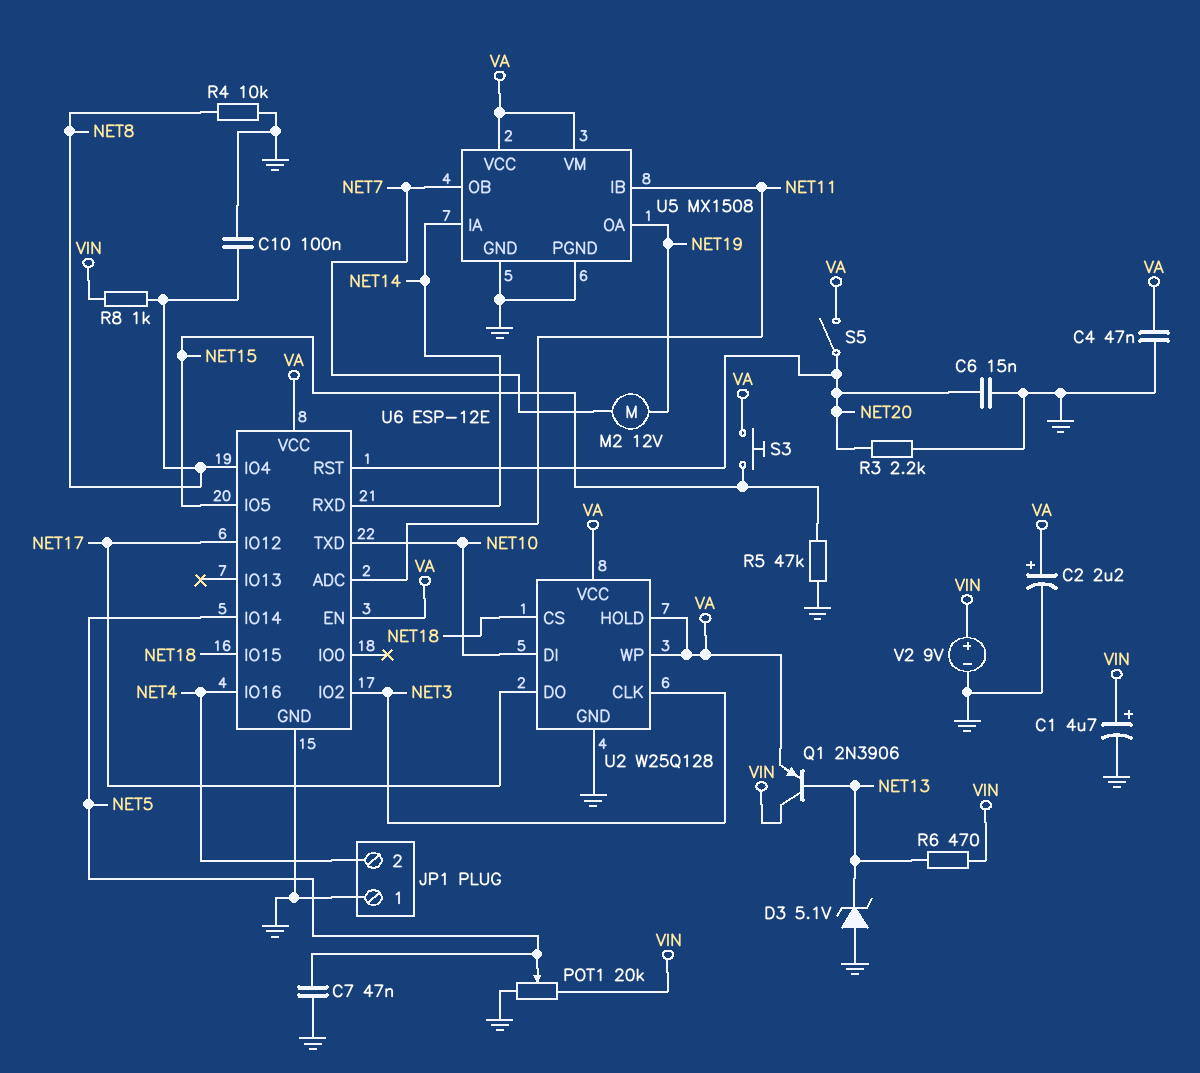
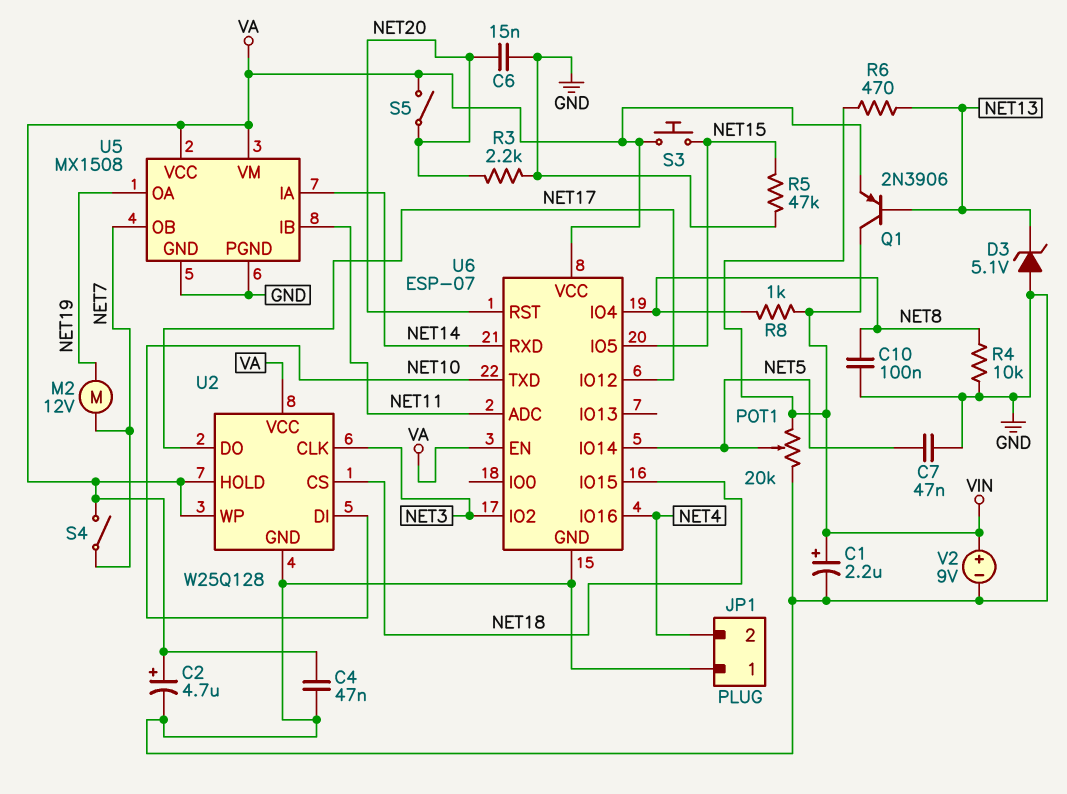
C1: 4.7uF (plus VIN, minus GND) -> 2.2uF (plus VIN, minus GND)
C2: 2.2uF (plus VA, minus GND) -> 4.7uF (plus VA, minus GND)
S4: none -> switch (NET7, VA)
U6: ESP-12E -> ESP-07

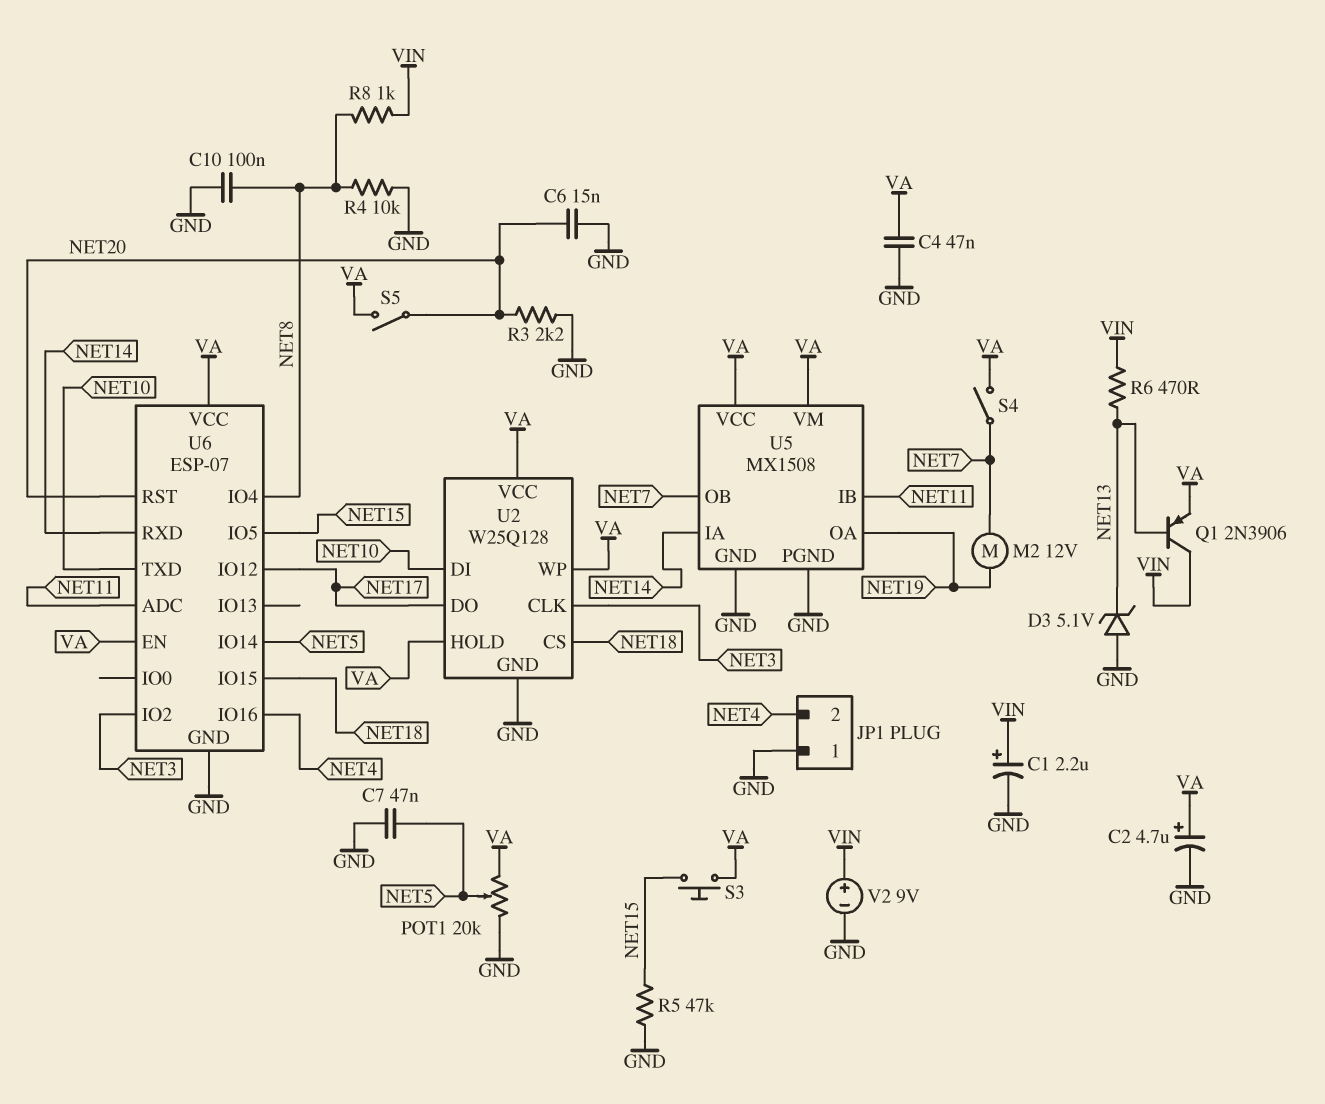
POT1: 20k (GND, VIN, wiper NET5) -> 20k (GND, VA, wiper NET5)

